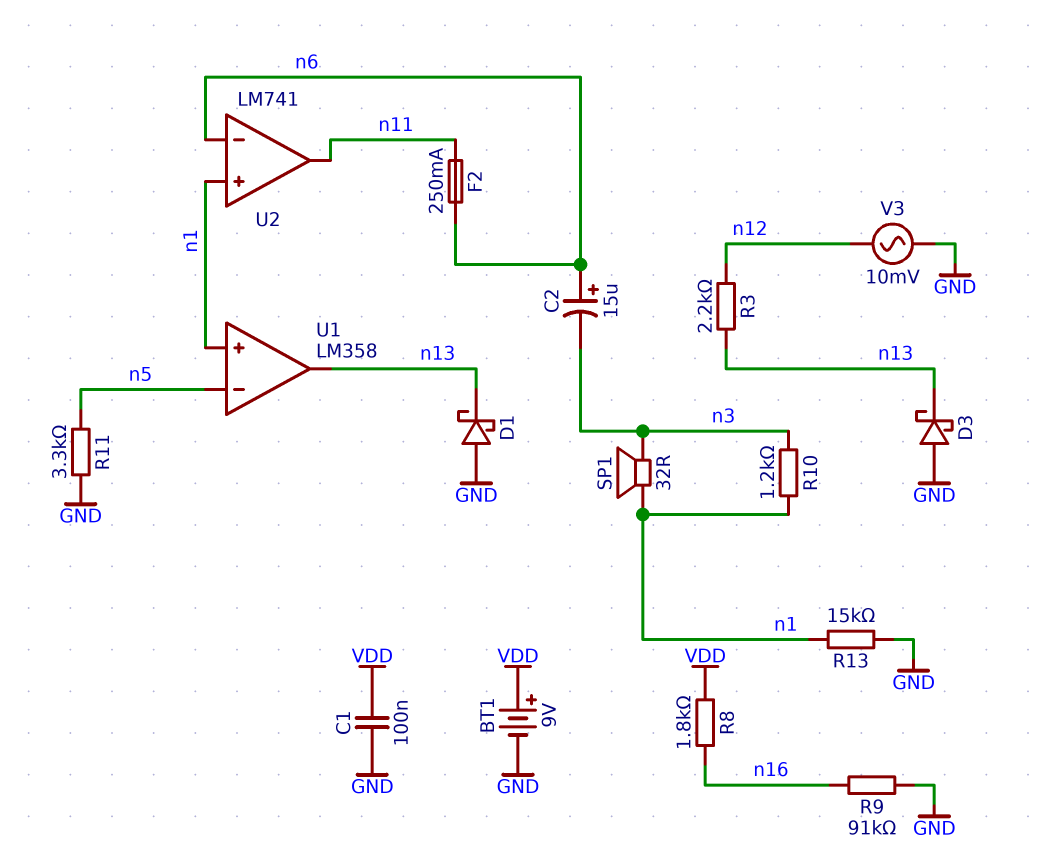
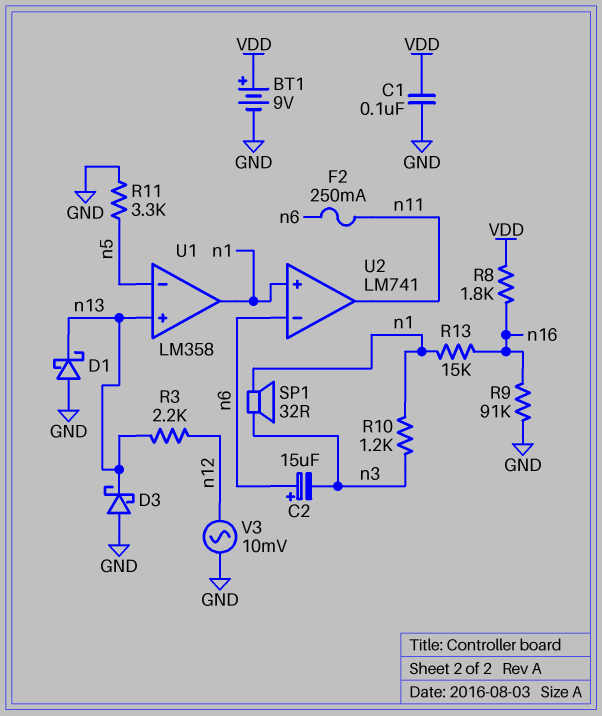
R13: 15k (GND, n1) -> 15k (n1, n16)
U1 pin in+: n1 -> n13
U1 pin out: n13 -> n1

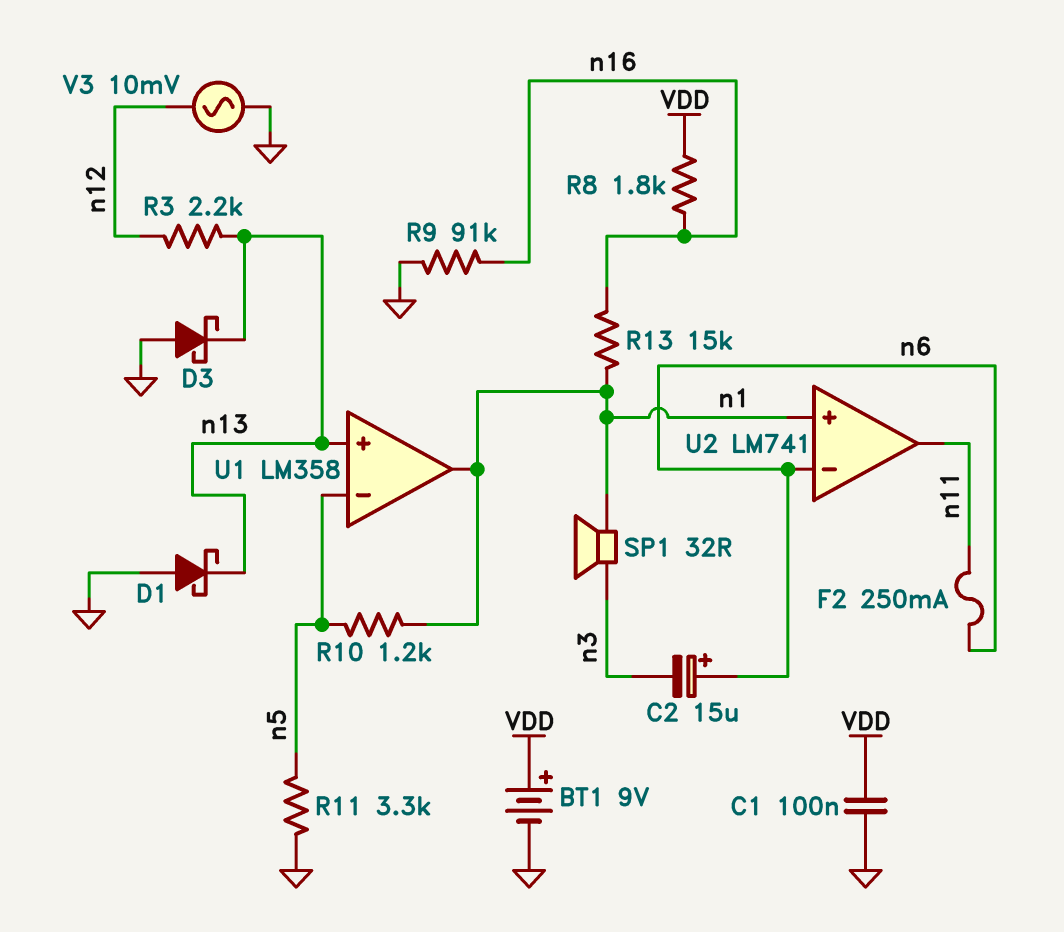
R10: 1.2k (n1, n3) -> 1.2k (n1, n5)

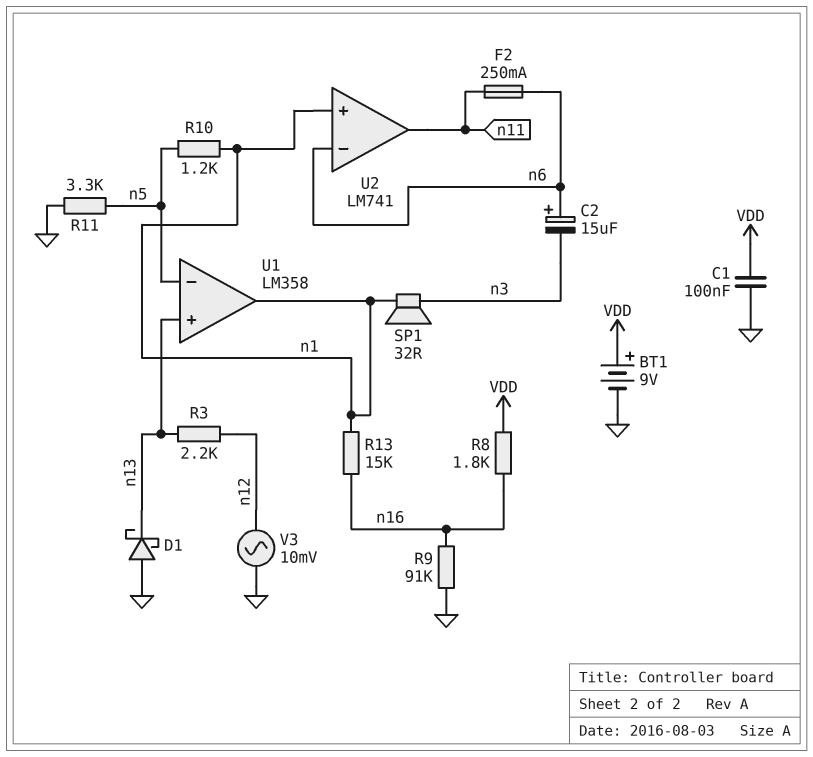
D3: schottky (A GND, K n13) -> none

